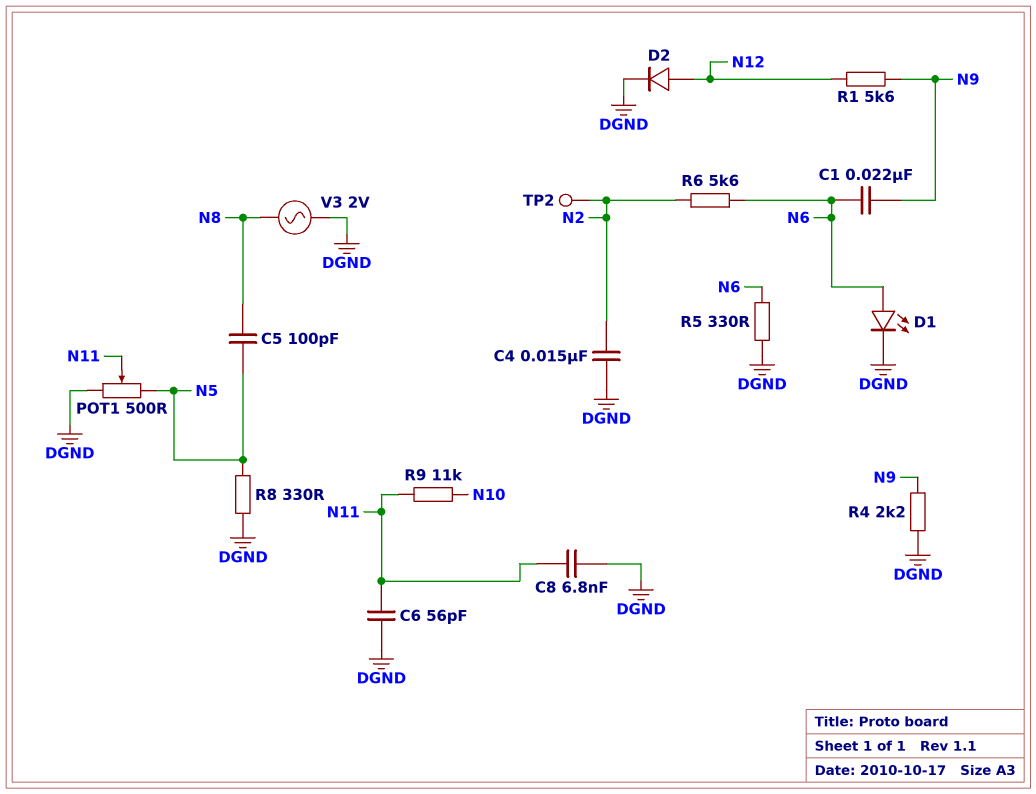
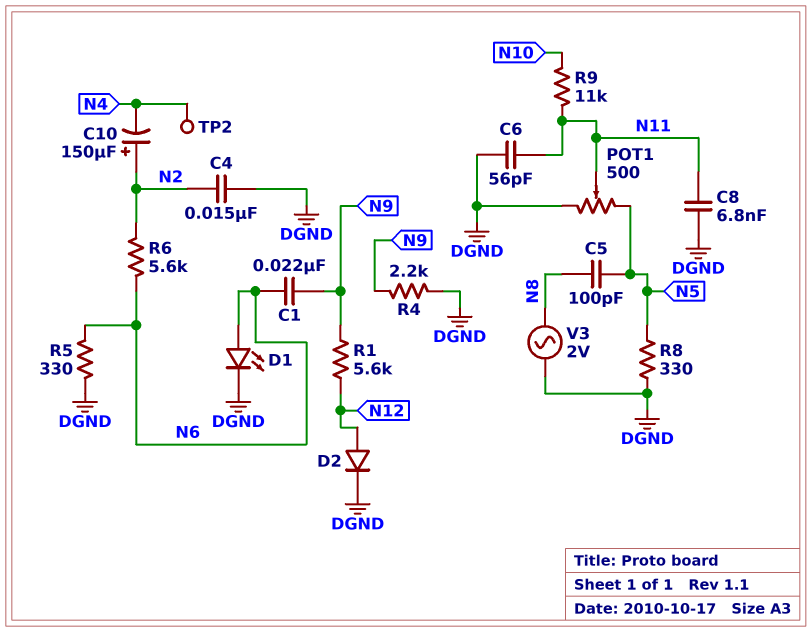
C10: none -> 150uF (plus N2, minus N4)
TP2: test point (N2) -> test point (N4)

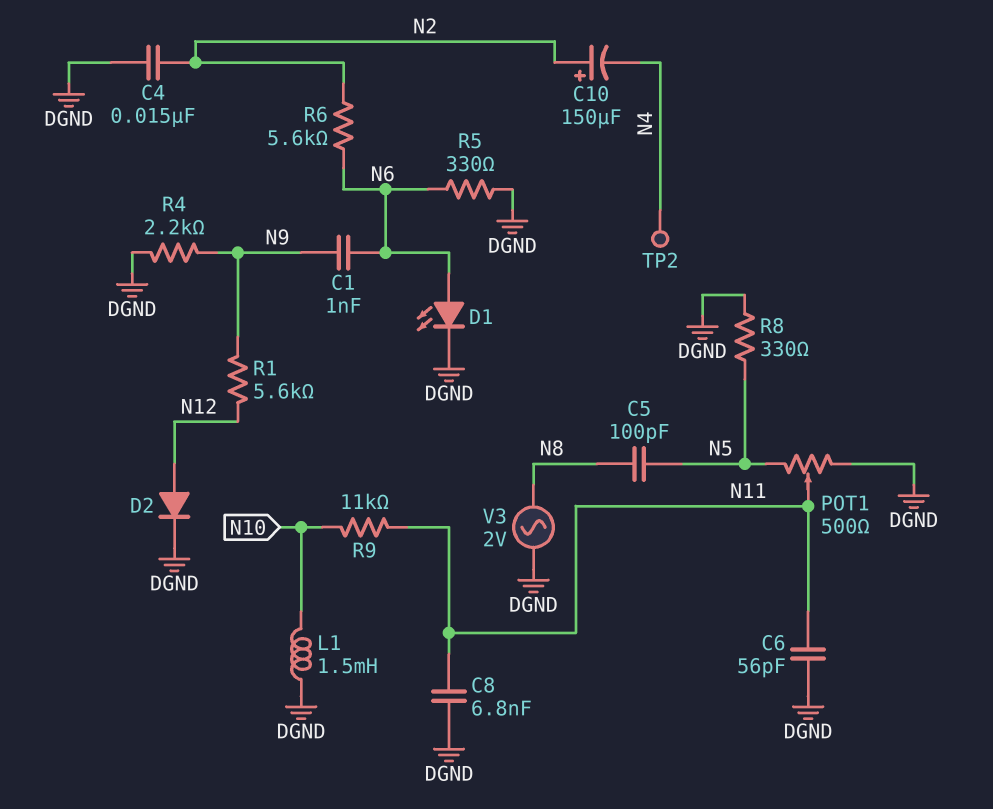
C1: 22nF (N6, N9) -> 1nF (N6, N9)
L1: none -> 1.5mH (DGND, N10)

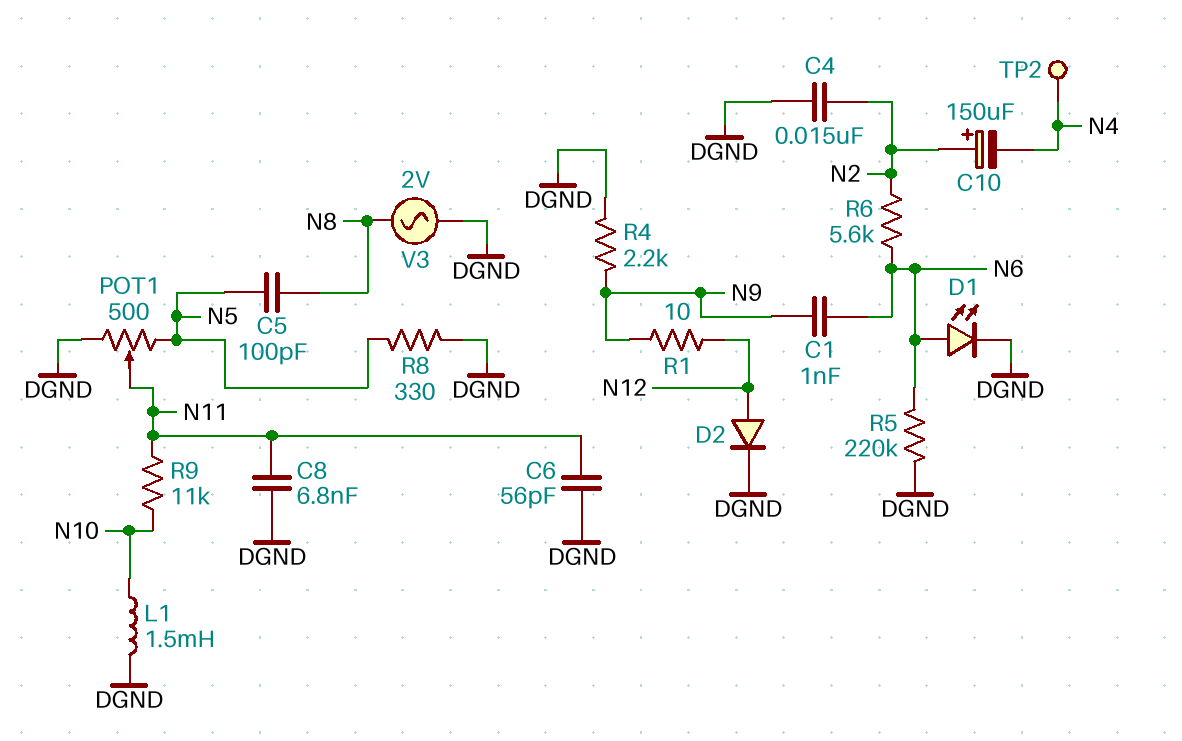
R1: 5.6k (N9, N12) -> 10 (N9, N12)
R5: 330 (DGND, N6) -> 220k (DGND, N6)

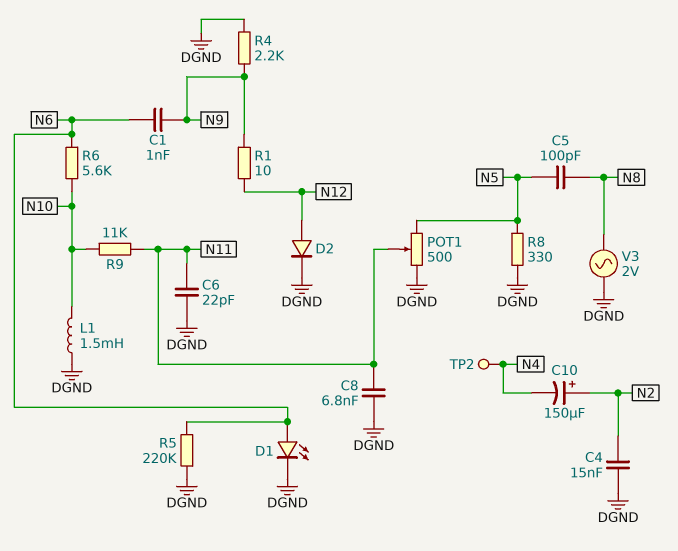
C6: 56pF (DGND, N11) -> 22pF (DGND, N11)
R6: 5.6k (N2, N6) -> 5.6k (N6, N10)

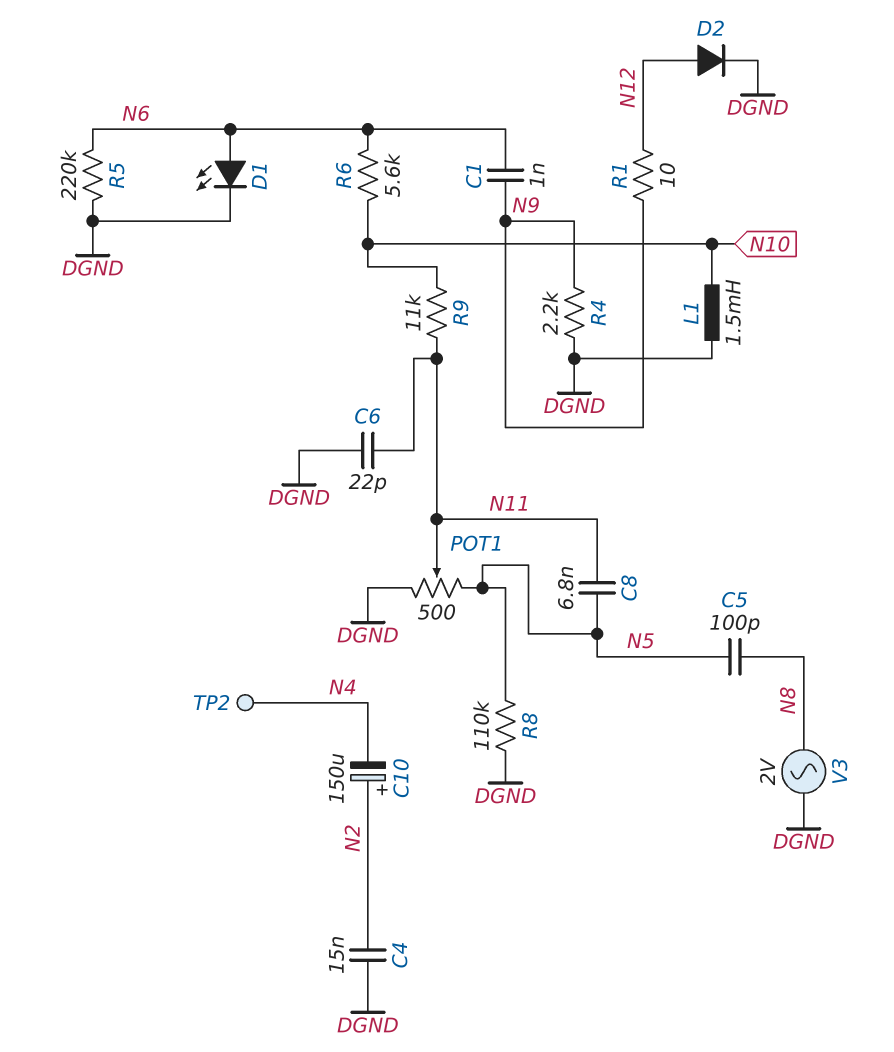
C8: 6.8nF (DGND, N11) -> 6.8nF (N5, N11)
R8: 330 (DGND, N5) -> 110k (DGND, N5)

